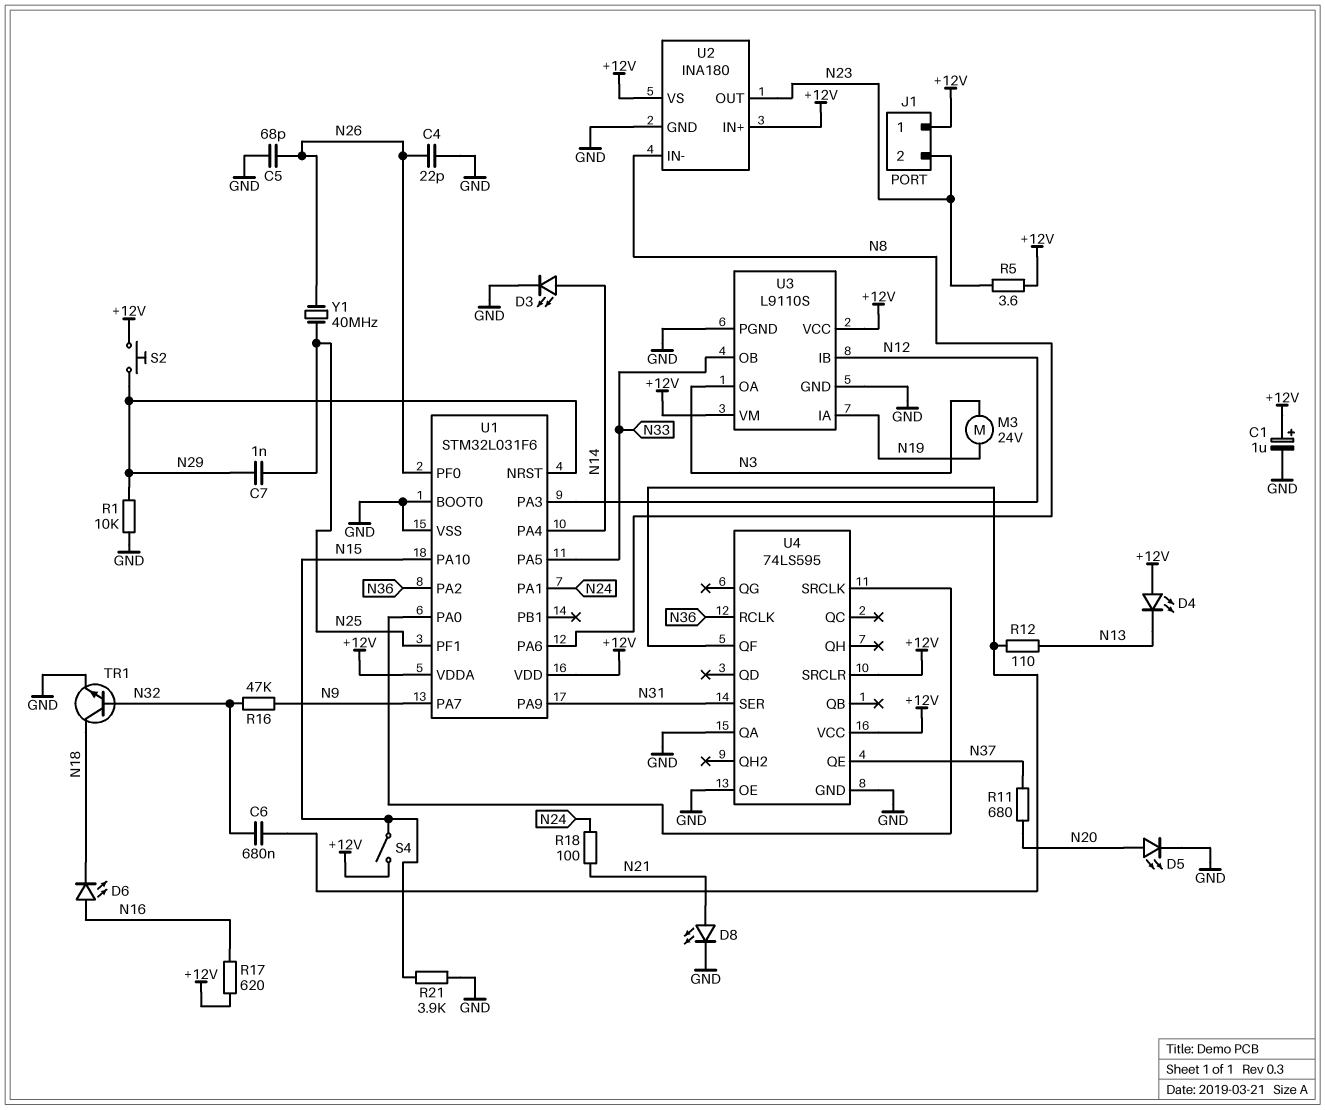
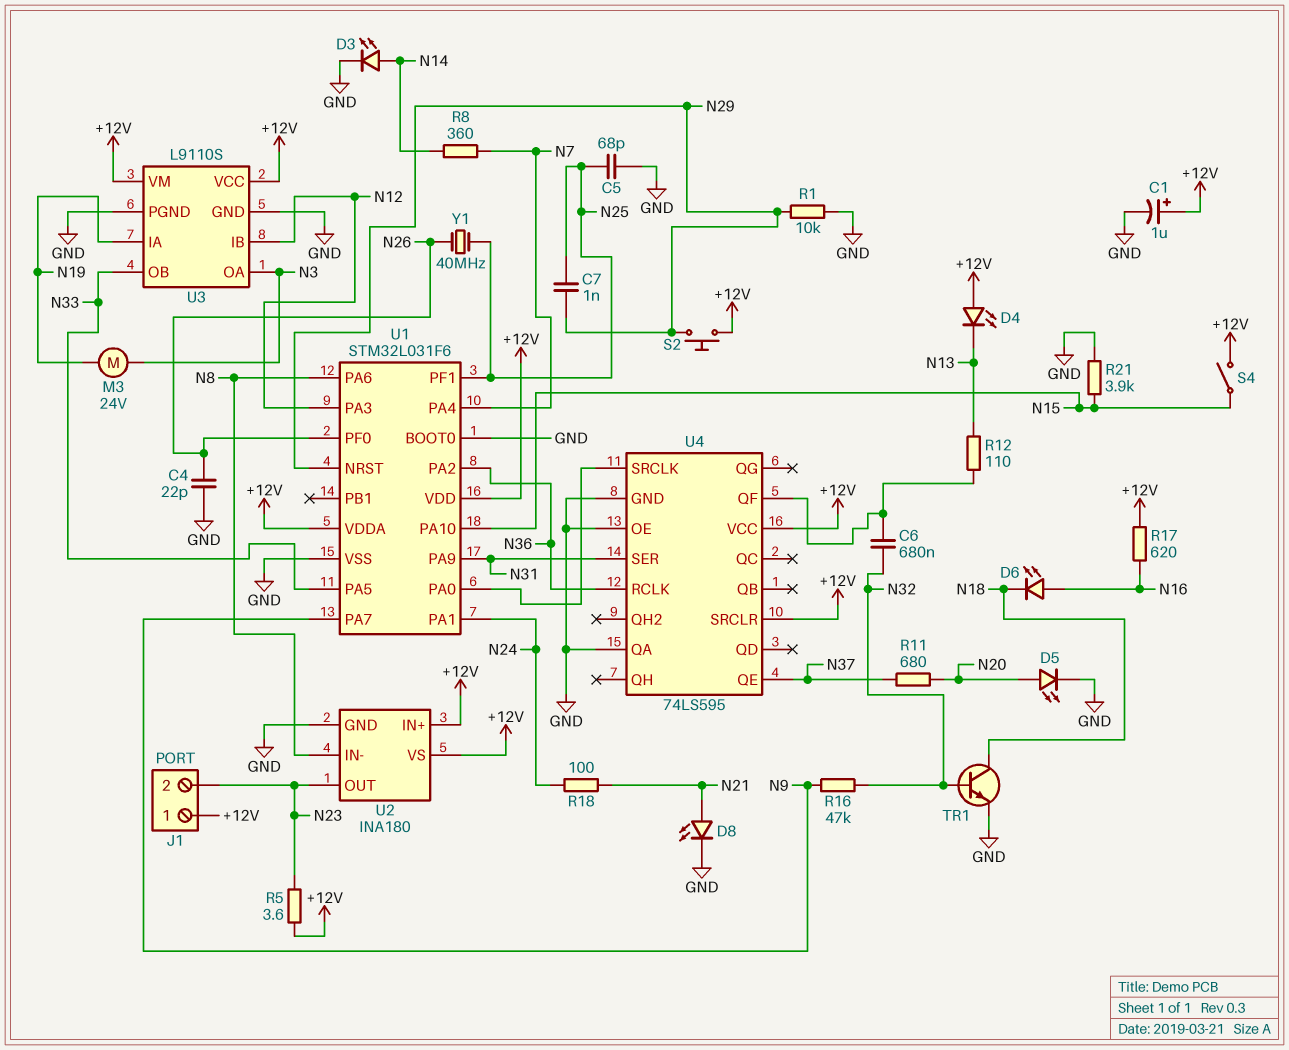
C5: 68pF (GND, N26) -> 68pF (GND, N25)
R8: none -> 360 (N7, N14)
U1 pin PA4: N14 -> N7

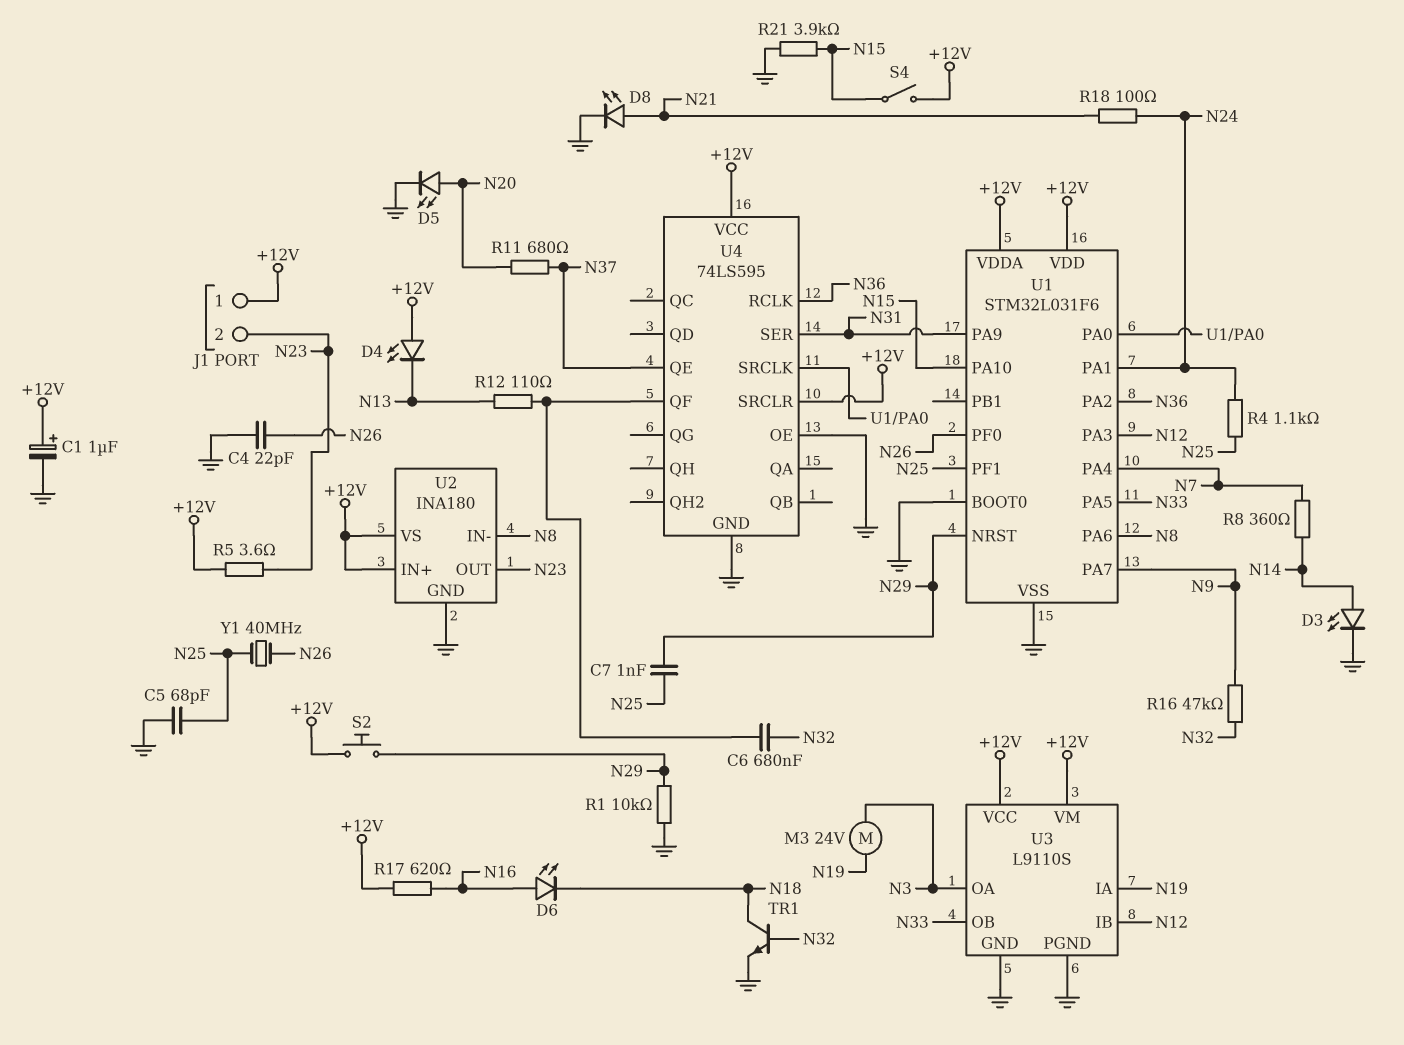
R4: none -> 1.1k (N24, N25)
U4 pin QA: GND -> none

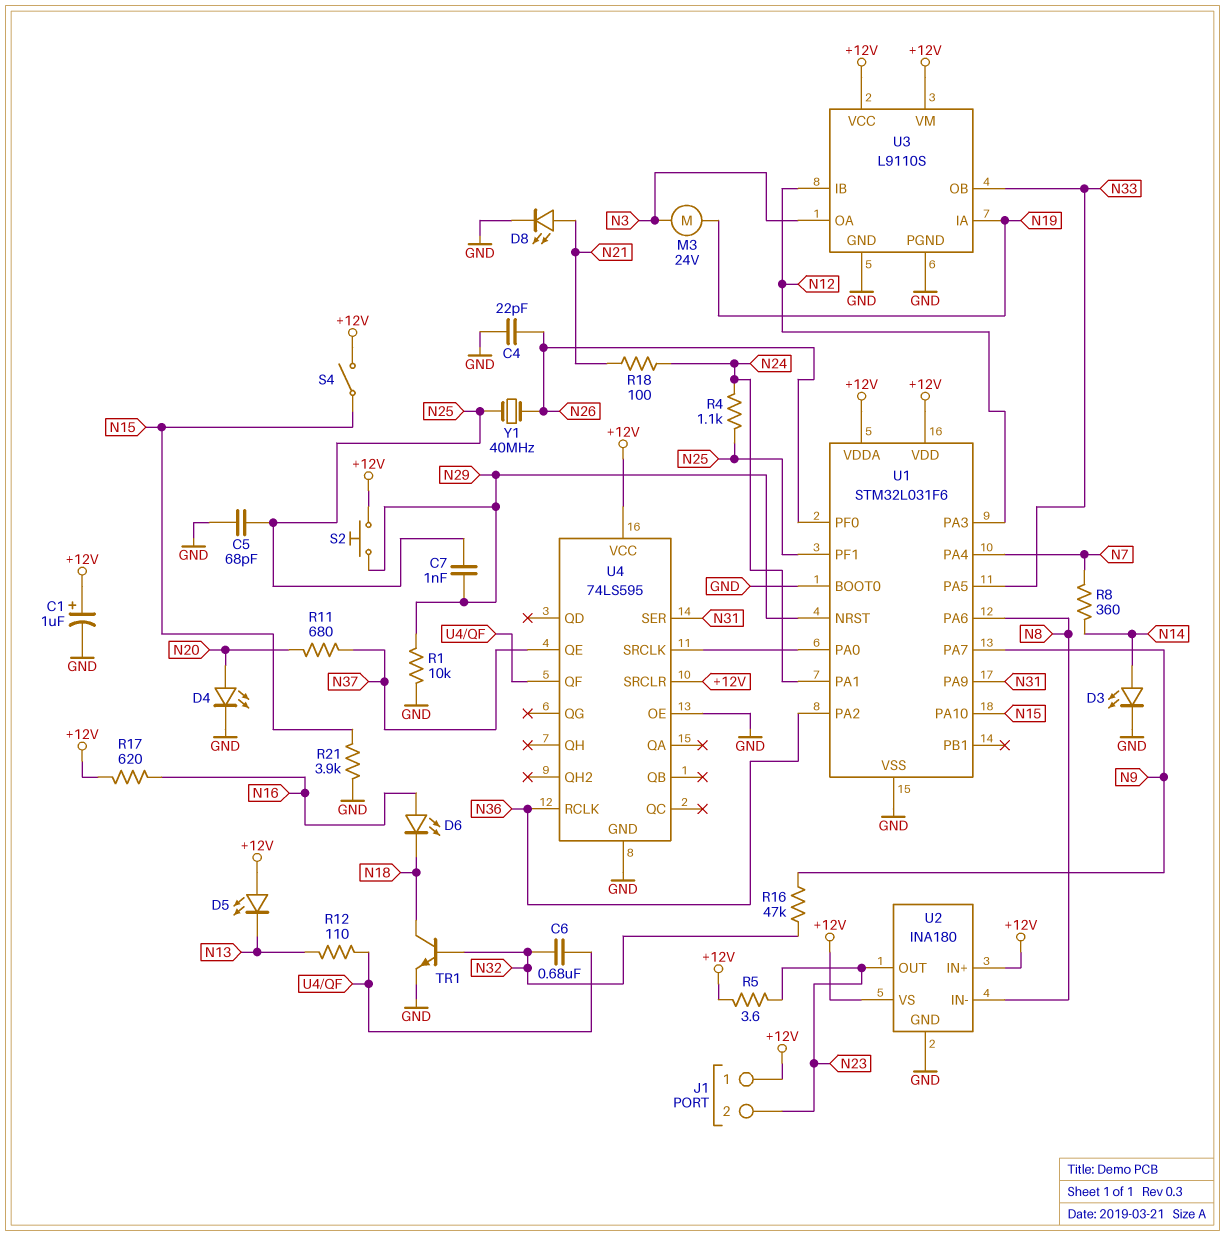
D4: LED (A +12V, K N13) -> LED (A N20, K GND)
D5: LED (A N20, K GND) -> LED (A +12V, K N13)

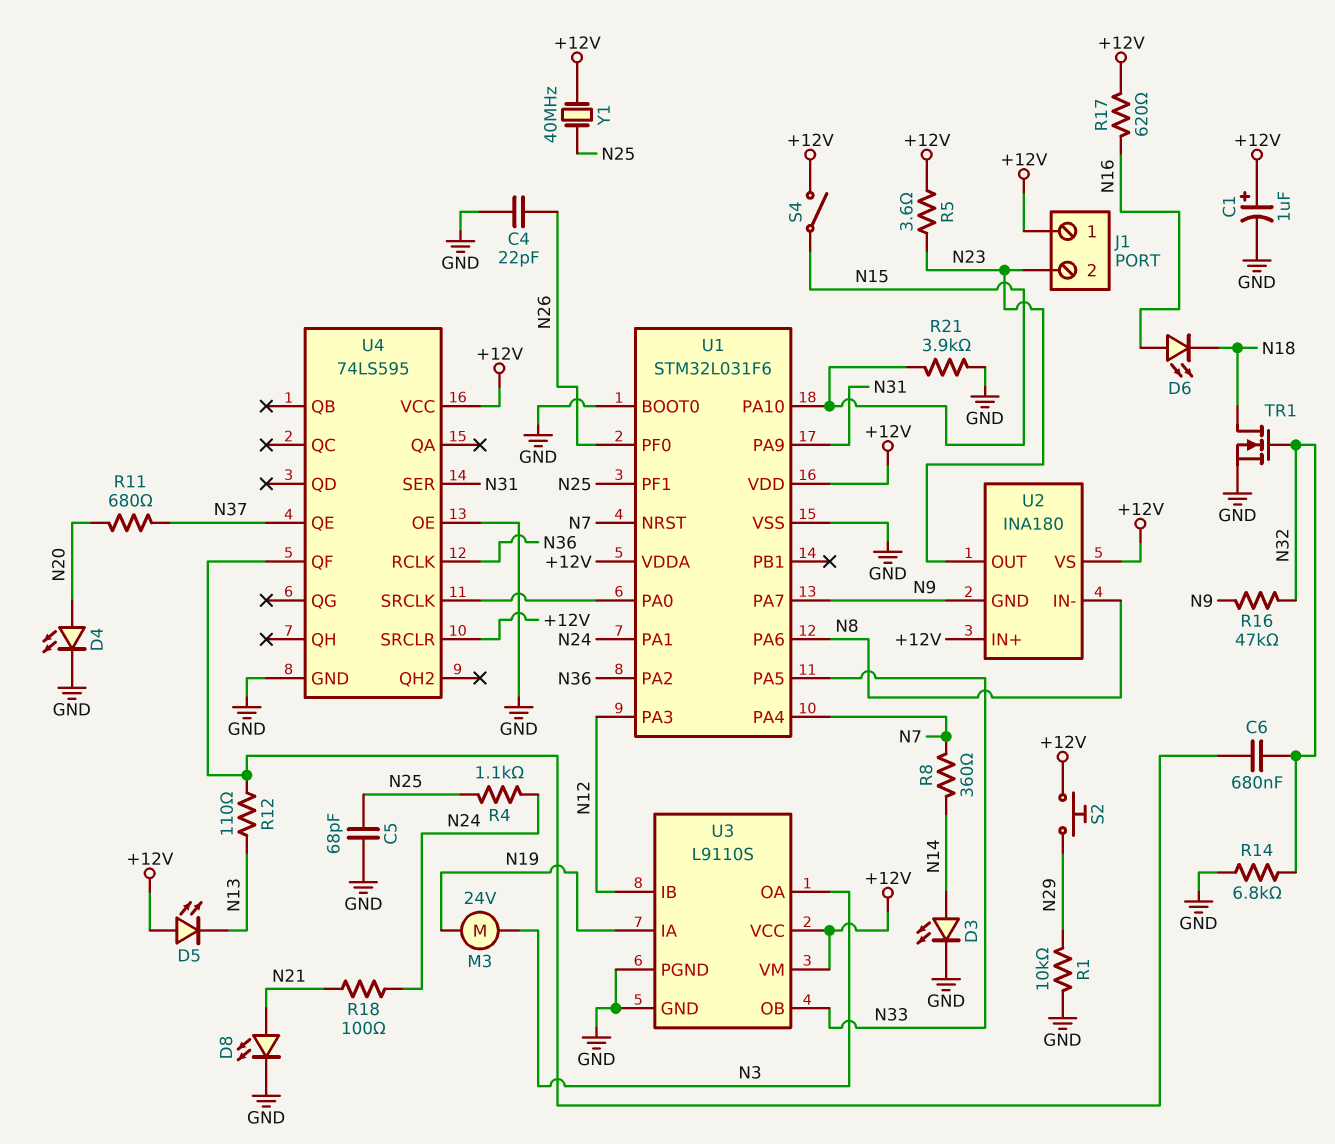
C7: 1nF (N25, N29) -> none
R14: none -> 6.8k (GND, N32)
TR1: NPN (B N32, C N18, E GND) -> NMOS (G N32, D N18, S GND)
U1 pin NRST: N29 -> N7
U2 pin GND: GND -> N9
Y1: 40MHz (N25, N26) -> 40MHz (+12V, N25)

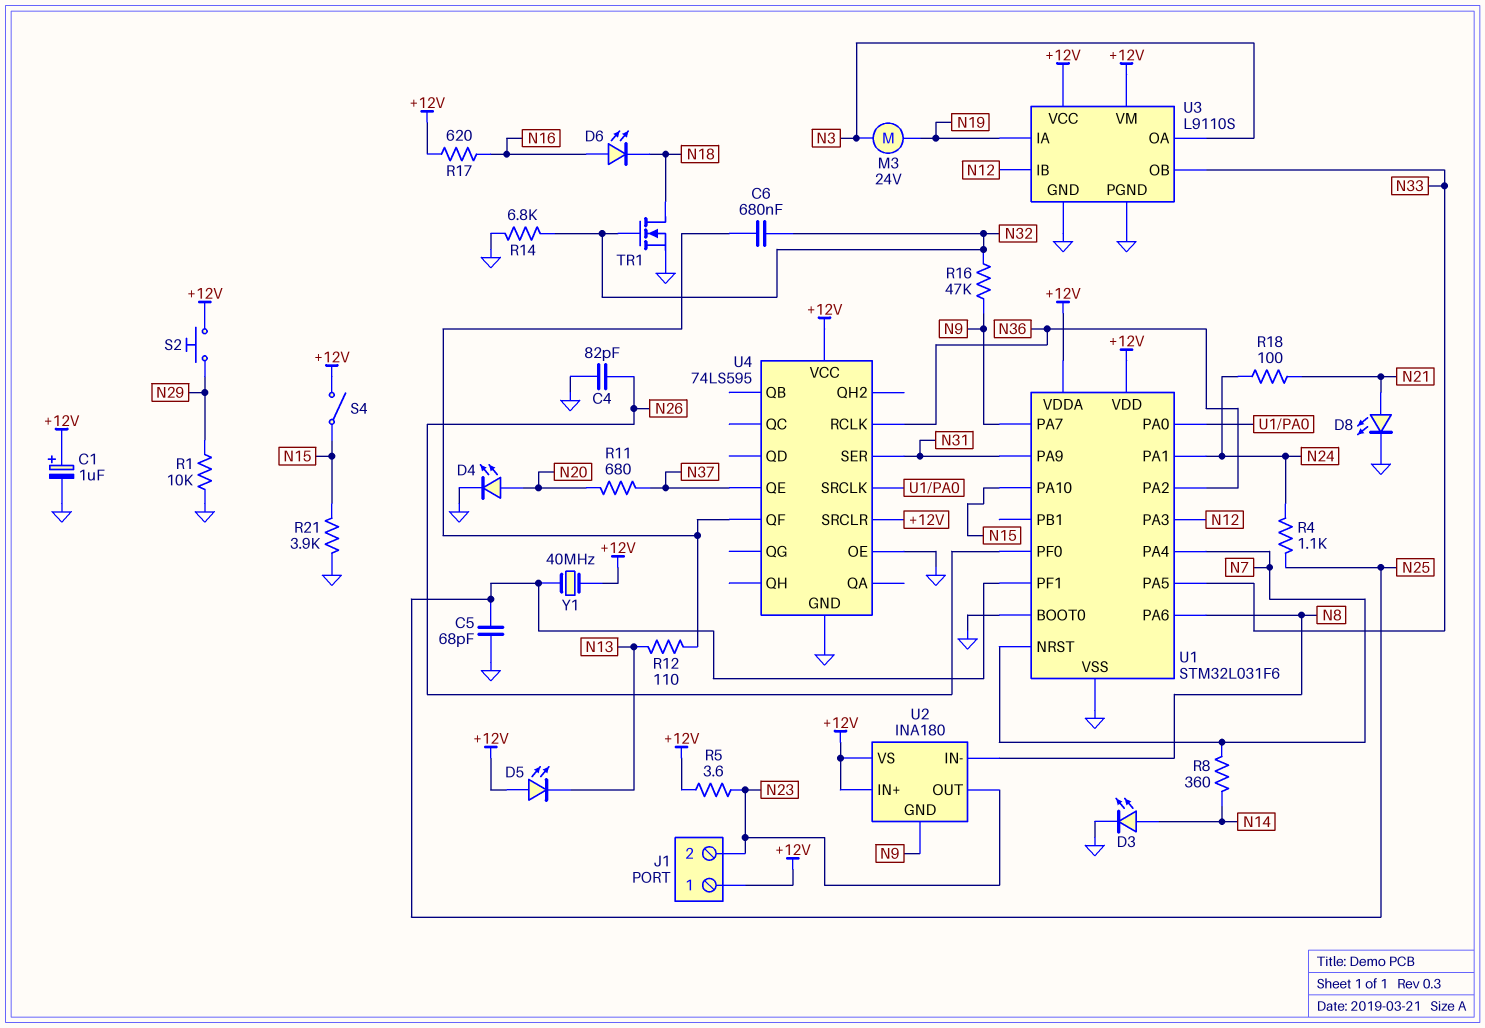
C4: 22pF (GND, N26) -> 82pF (GND, N26)

